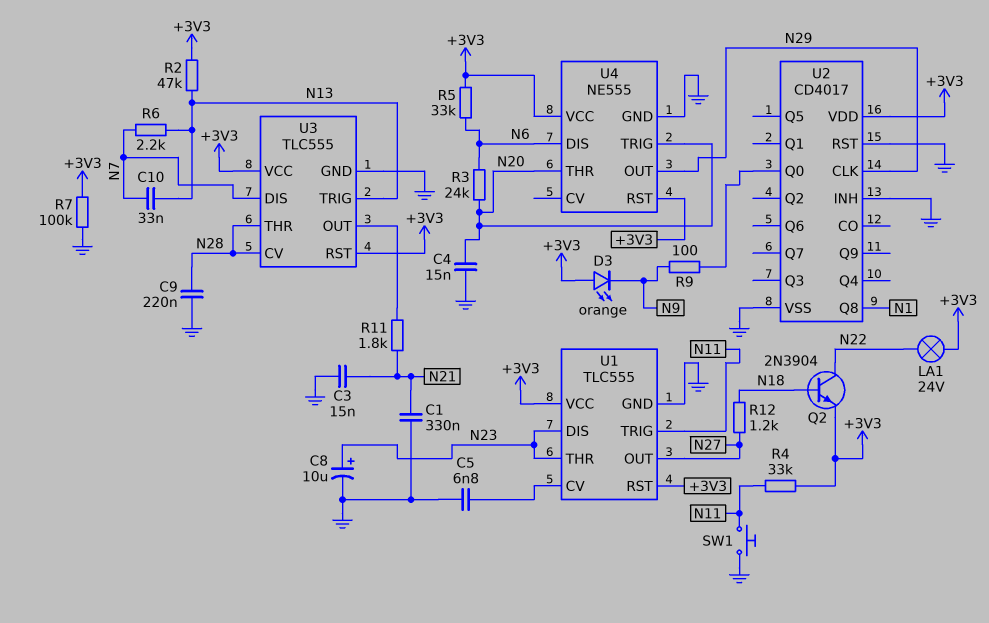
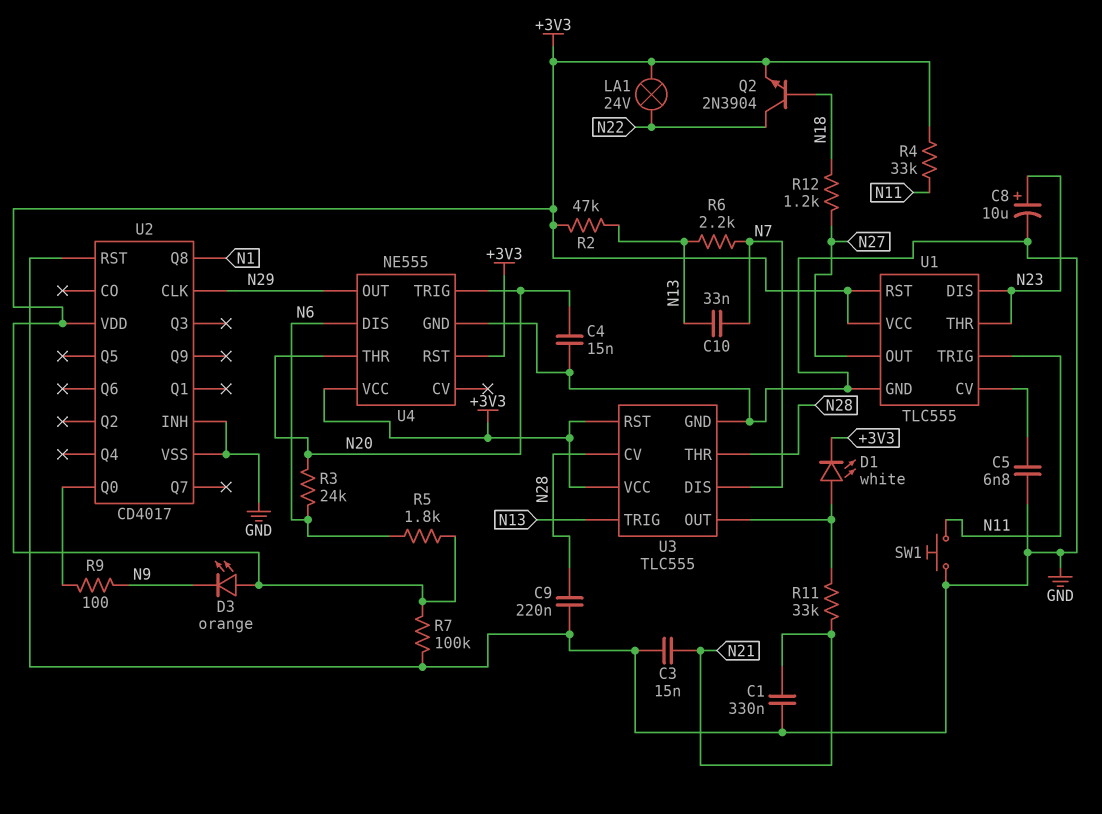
D1: none -> LED white (A U3/OUT, K +3V3)
R5: 33k (+3V3, N6) -> 1.8k (+3V3, N6)
R11: 1.8k (N21, U3/OUT) -> 33k (N21, U3/OUT)

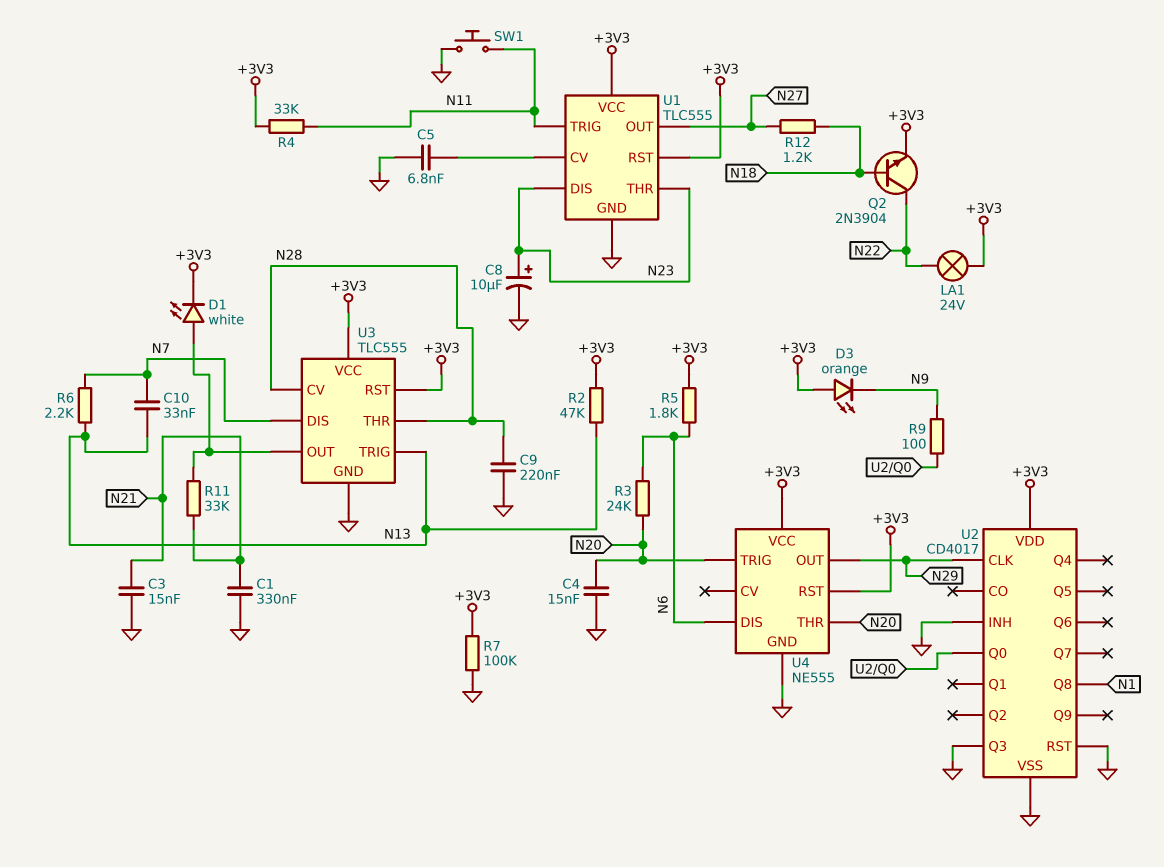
U2 pin Q3: none -> GND

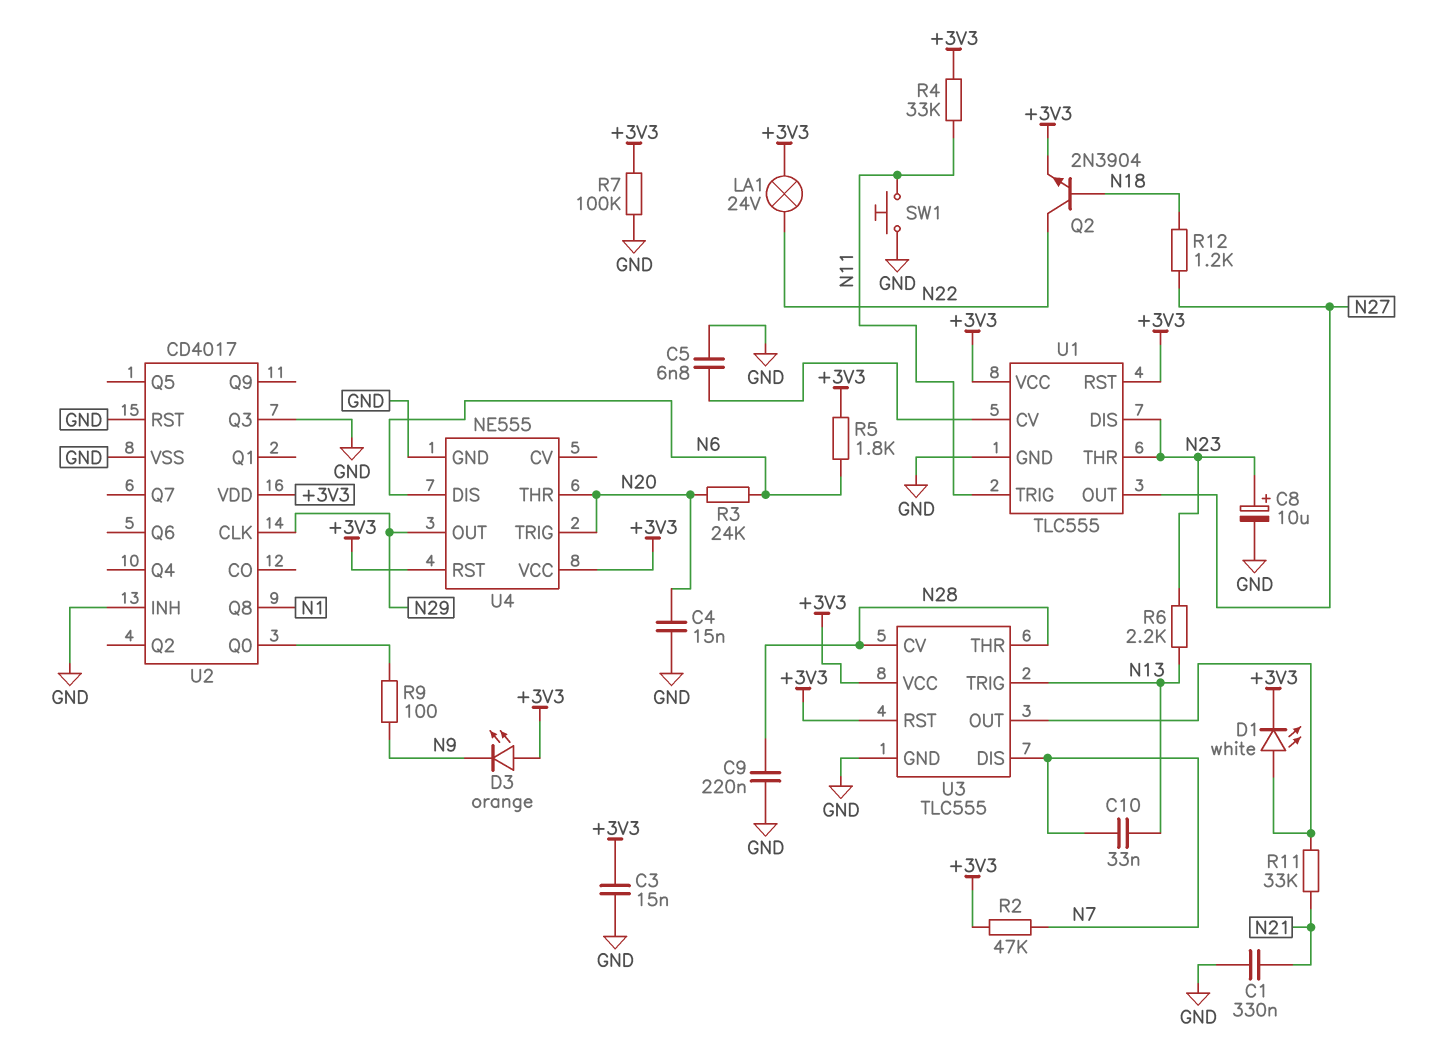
C3: 15nF (GND, N21) -> 15nF (+3V3, GND)
R2: 47k (+3V3, N13) -> 47k (+3V3, N7)
R6: 2.2k (N7, N13) -> 2.2k (N13, N23)

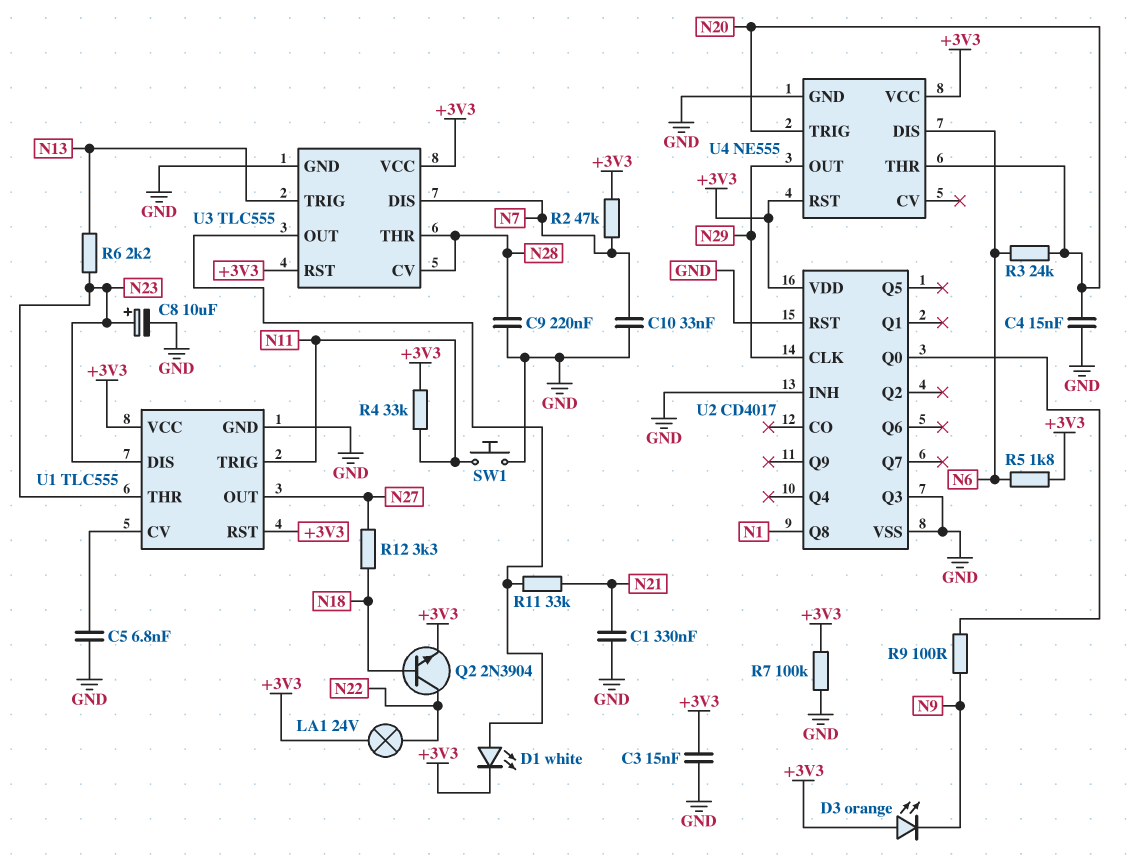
C10: 33nF (N7, N13) -> 33nF (GND, N7)
R12: 1.2k (N18, N27) -> 3.3k (N18, N27)

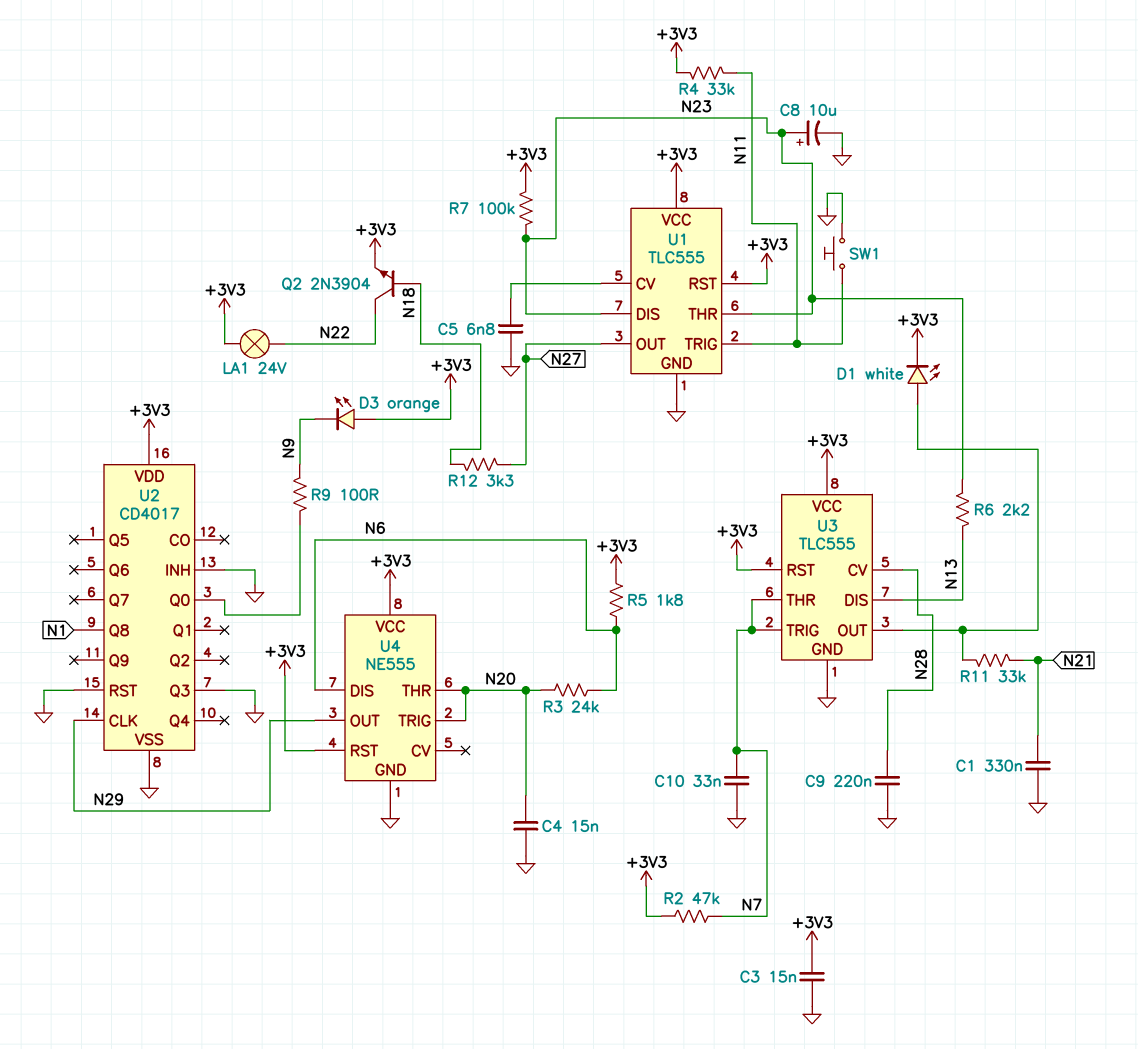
R7: 100k (+3V3, GND) -> 100k (+3V3, N23)
U3 pin DIS: N7 -> N13
U3 pin THR: N28 -> N7
U3 pin TRIG: N13 -> N7

